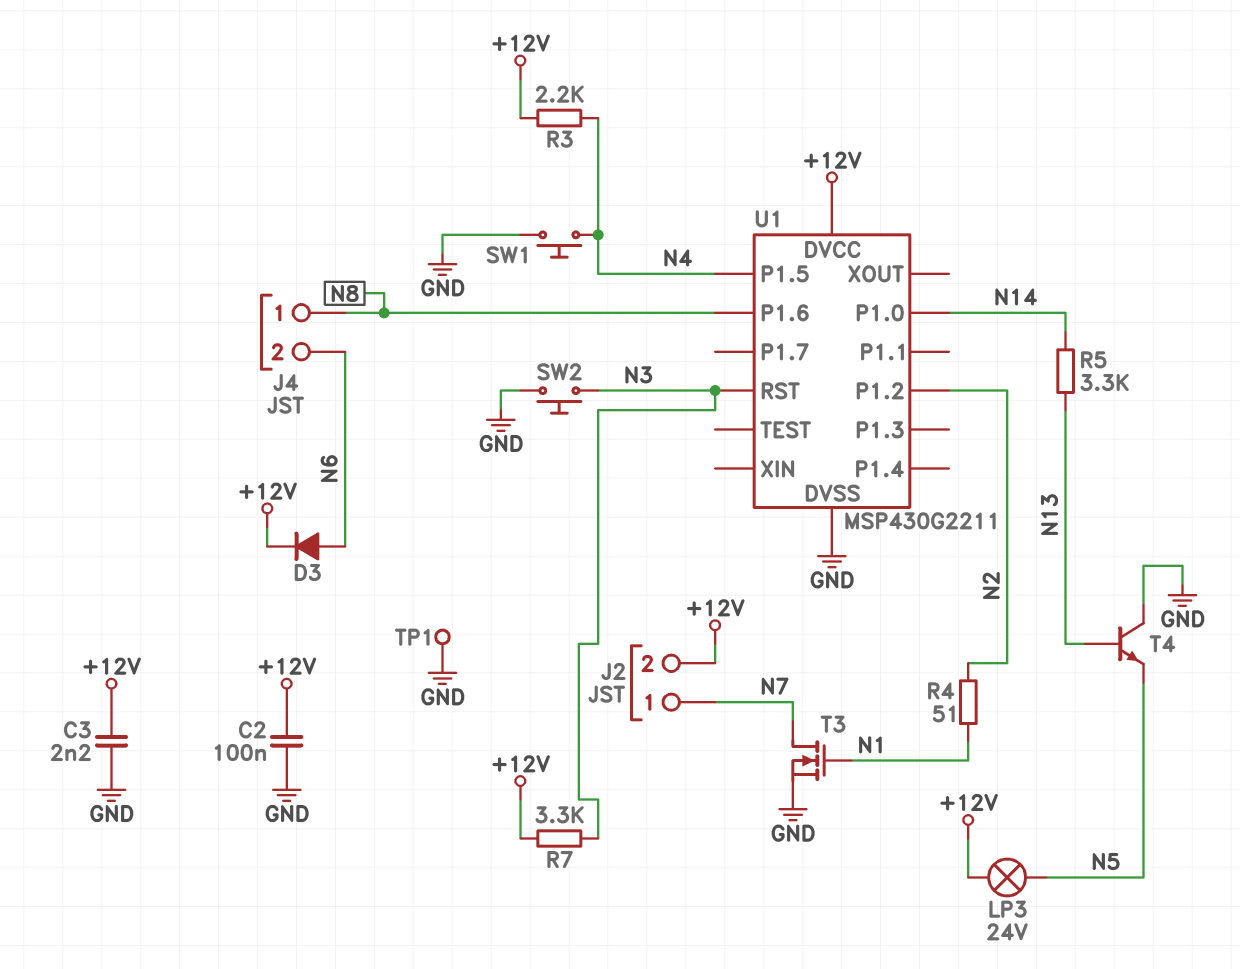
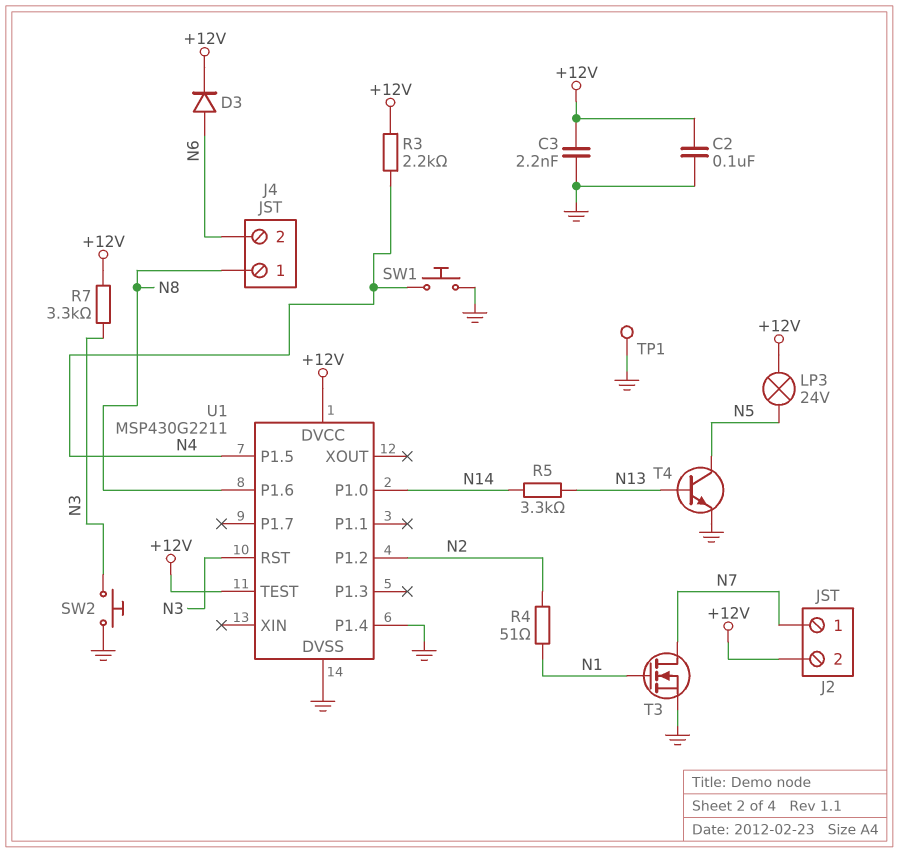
T4: NPN (B N13, C GND, E N5) -> NPN (B N13, C N5, E GND)
U1 pin P1.4: none -> GND
U1 pin TEST: none -> +12V

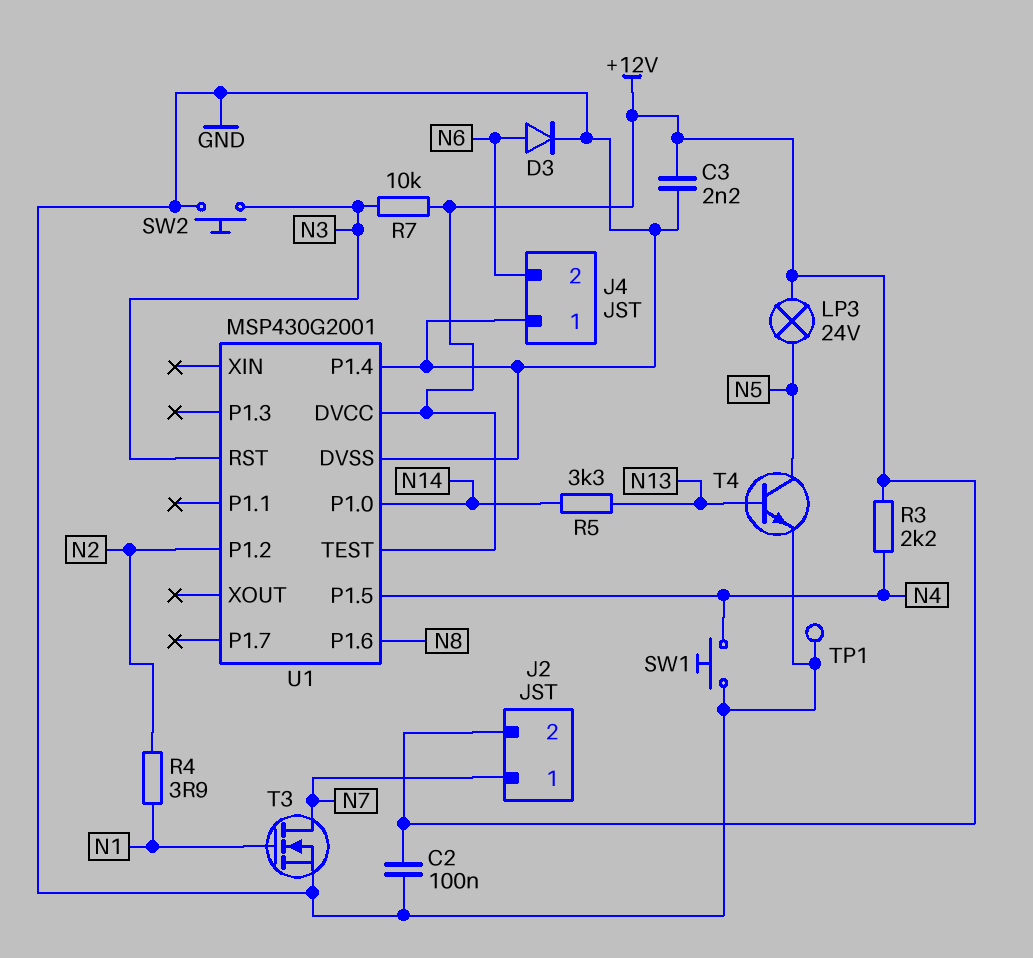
D3: diode (A N6, K +12V) -> diode (A N6, K GND)
J4 pin 1: N8 -> GND
R4: 51 (N1, N2) -> 3.9 (N1, N2)
R7: 3.3k (+12V, N3) -> 10k (+12V, N3)
U1: MSP430G2211 -> MSP430G2001

